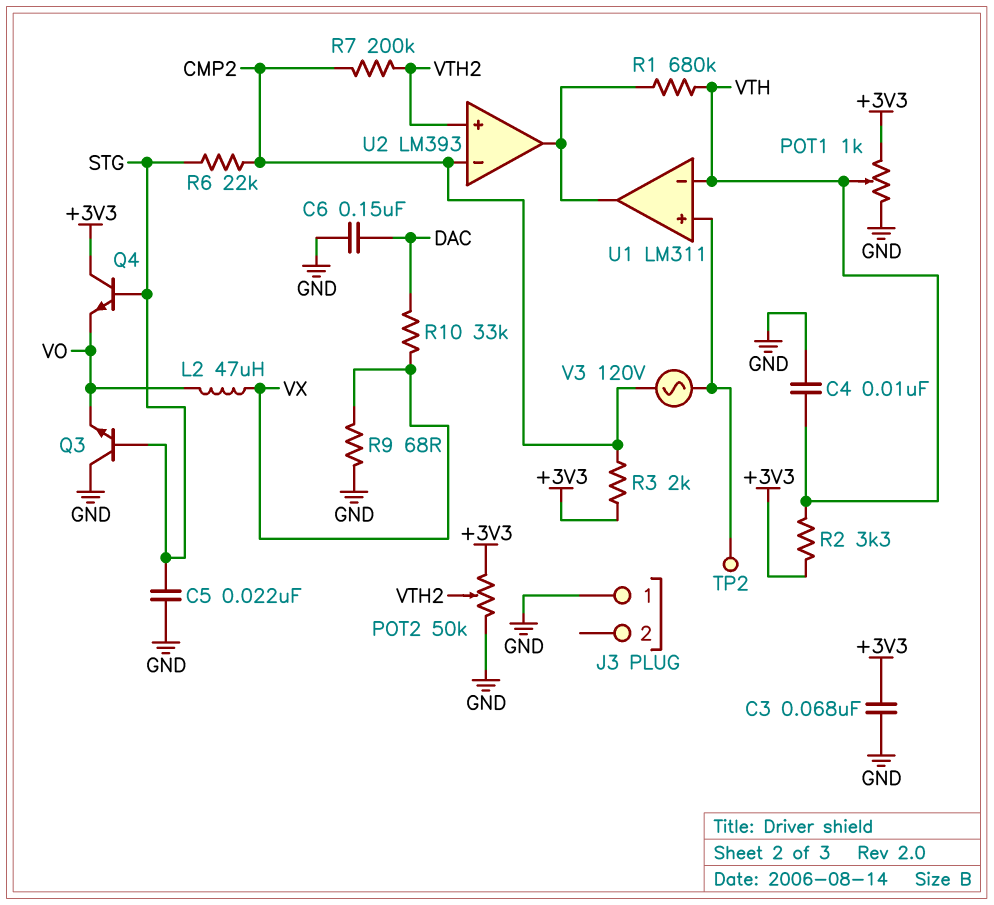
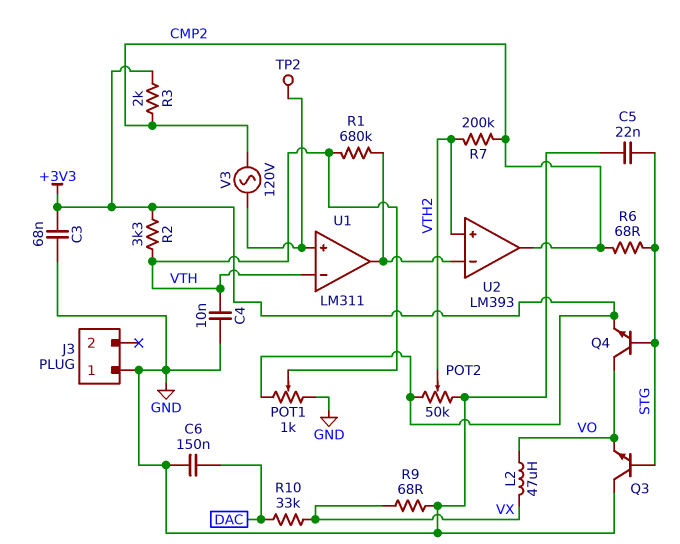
Q4: NPN (B STG, C +3V3, E VO) -> NPN (B STG, C VO, E +3V3)
R6: 22k (CMP2, STG) -> 68 (CMP2, STG)
U2 pin in-: CMP2 -> U1/out
U2 pin out: U1/out -> CMP2

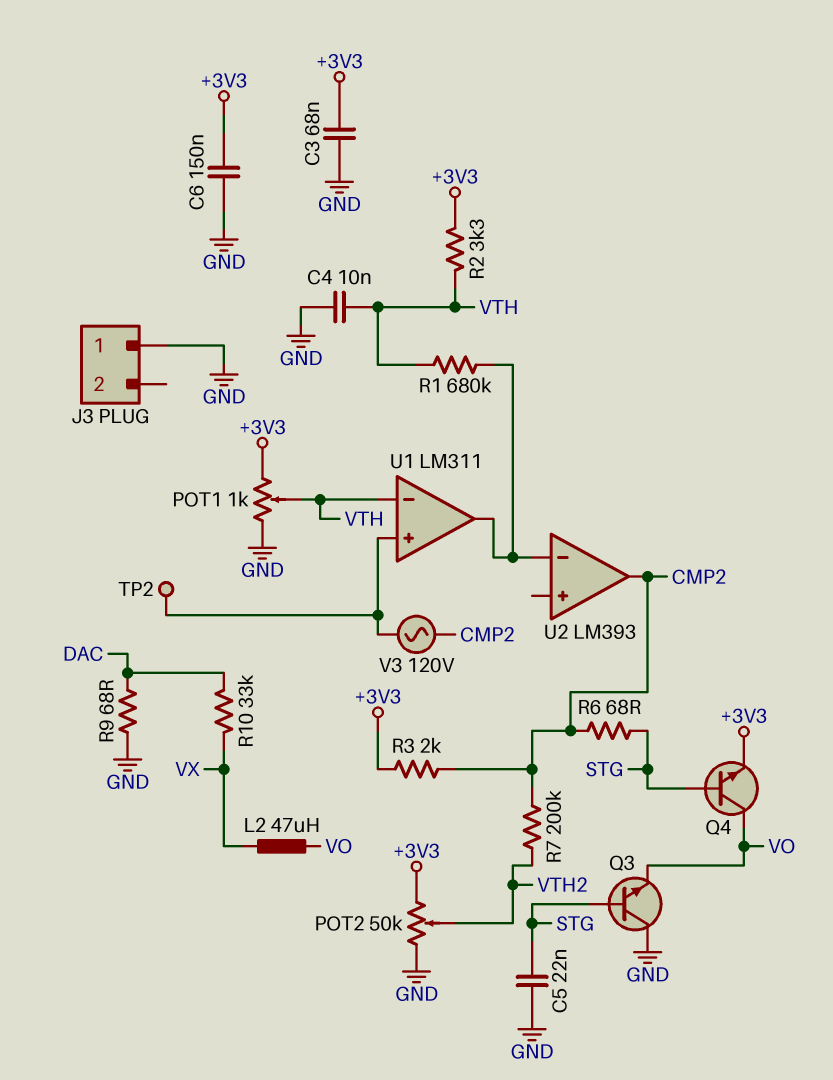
C6: 150nF (DAC, GND) -> 150nF (+3V3, GND)
R9: 68 (GND, VX) -> 68 (DAC, GND)
U2 pin in+: VTH2 -> none

